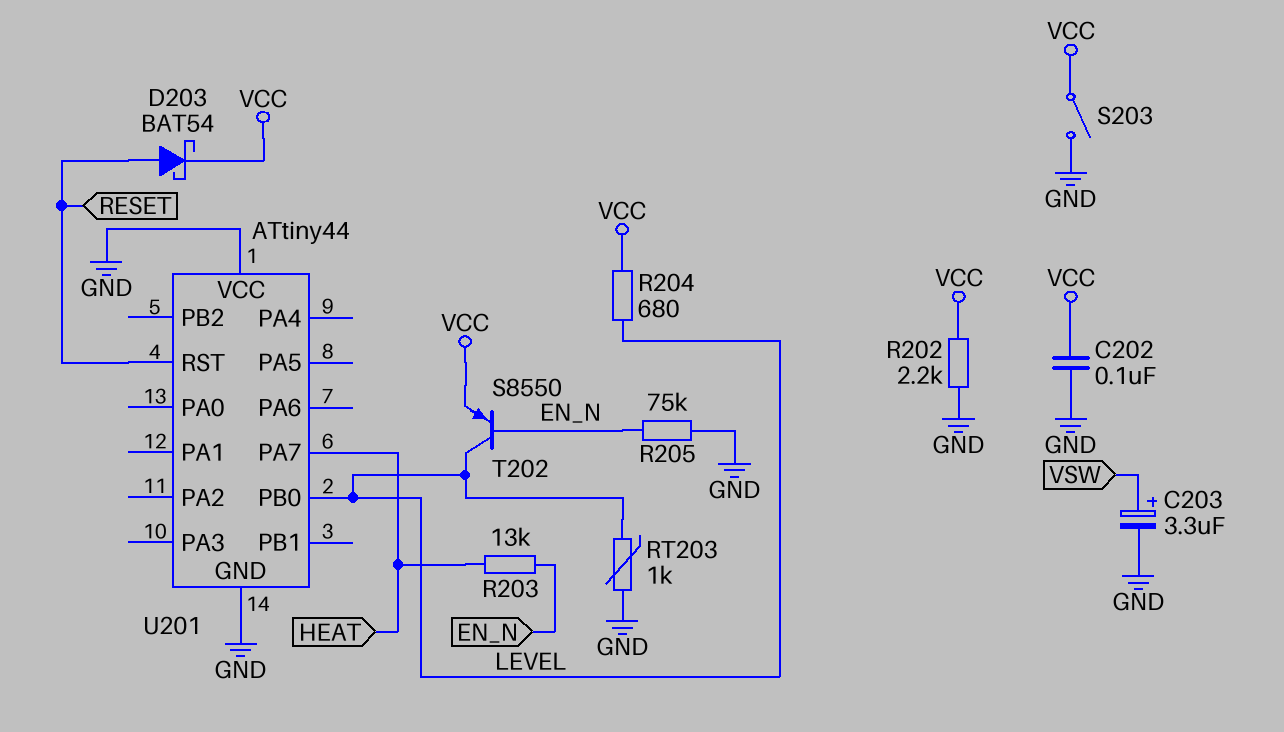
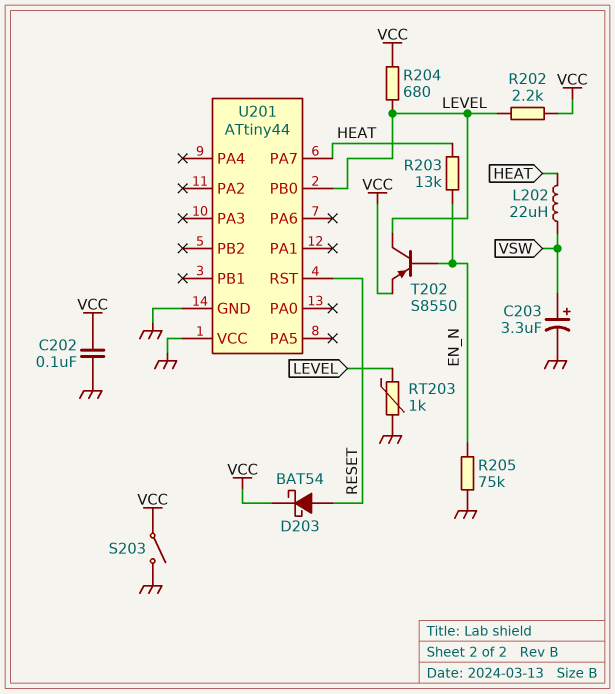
L202: none -> 22uH (HEAT, VSW)
R202: 2.2k (GND, VCC) -> 2.2k (LEVEL, VCC)

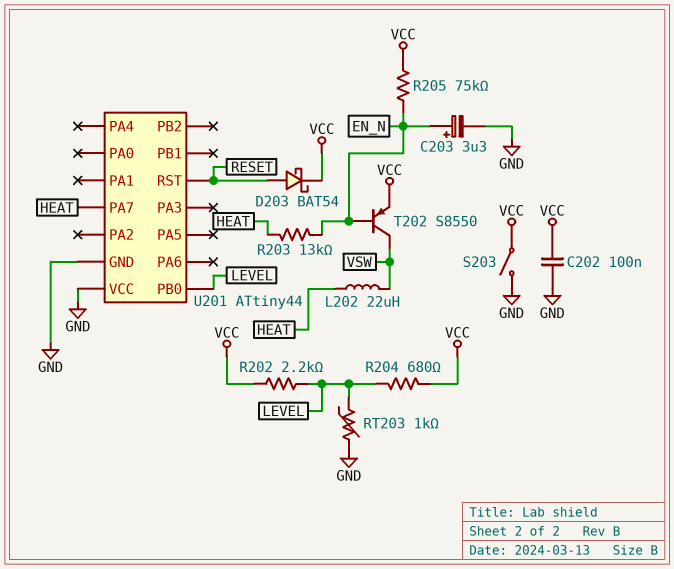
C203: 3.3uF (plus VSW, minus GND) -> 3.3uF (plus EN_N, minus GND)
R205: 75k (EN_N, GND) -> 75k (EN_N, VCC)
T202: PNP S8550 (B EN_N, C LEVEL, E VCC) -> PNP S8550 (B EN_N, C VSW, E VCC)

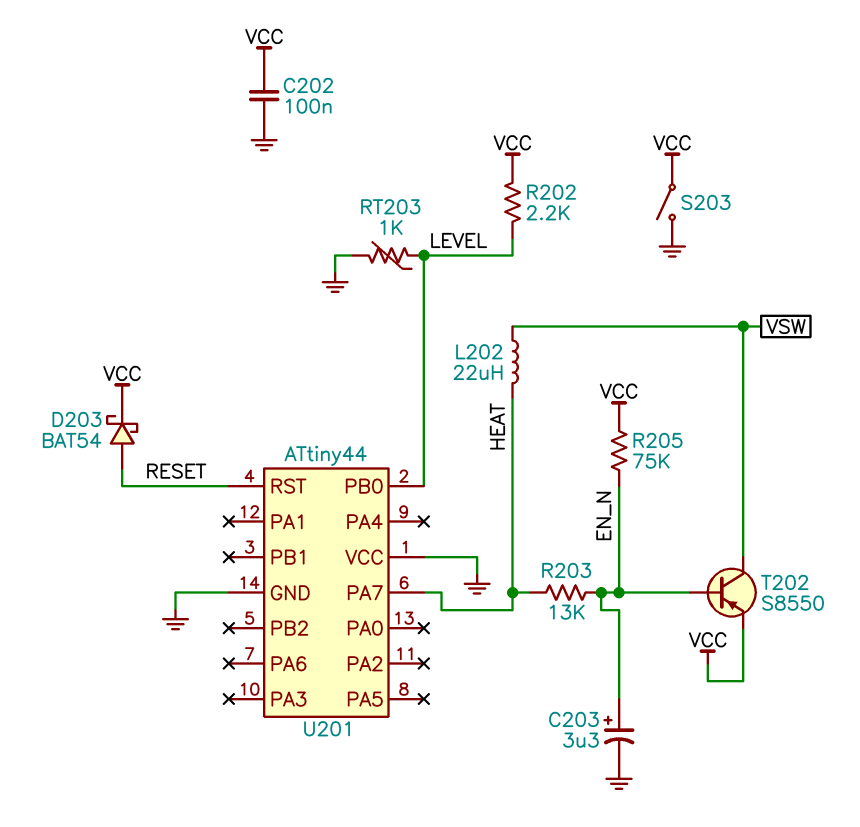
R204: 680 (LEVEL, VCC) -> none

